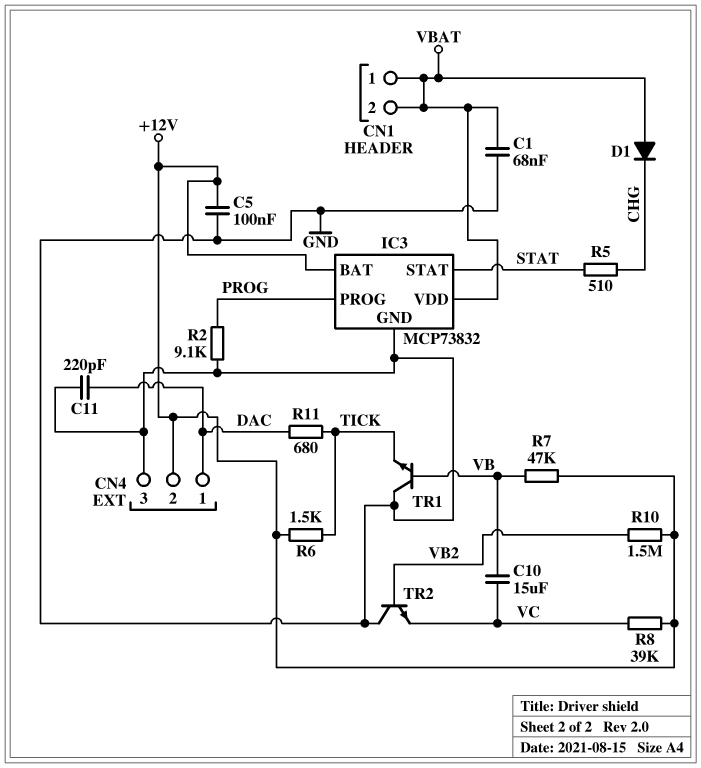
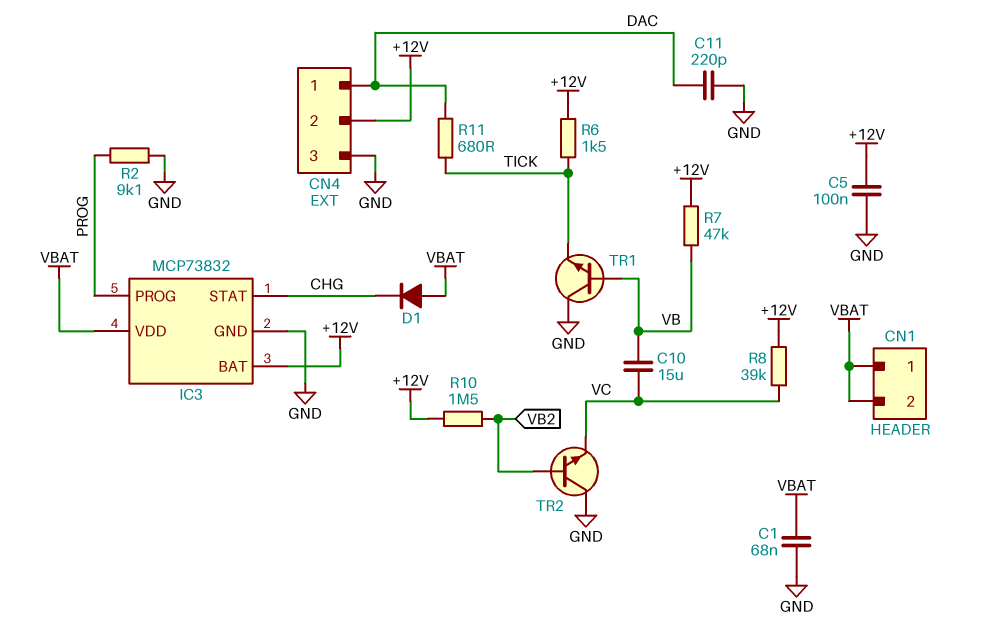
IC3 pin STAT: STAT -> CHG
R5: 510 (CHG, STAT) -> none

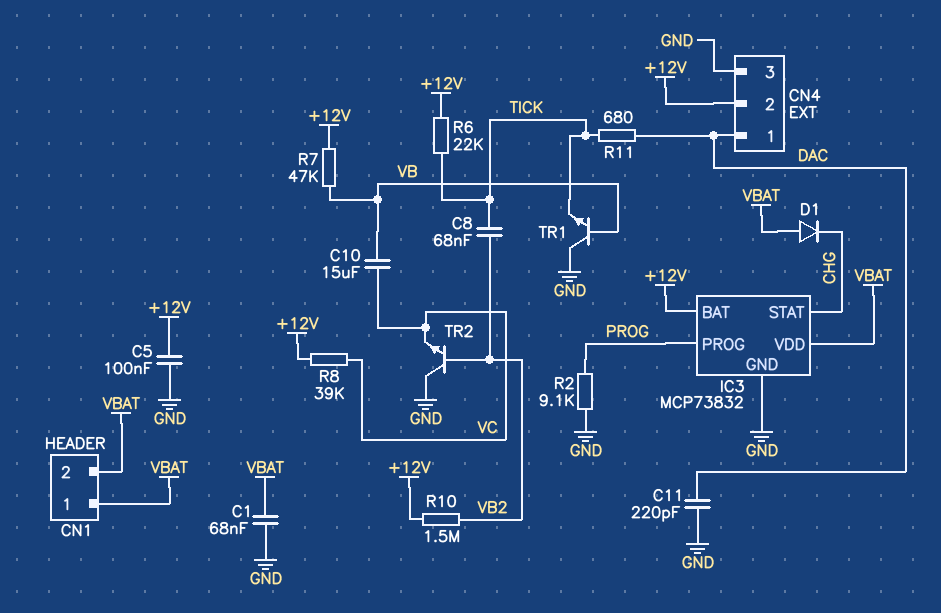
C8: none -> 68nF (TICK, VB2)
R6: 1.5k (+12V, TICK) -> 22k (+12V, TICK)

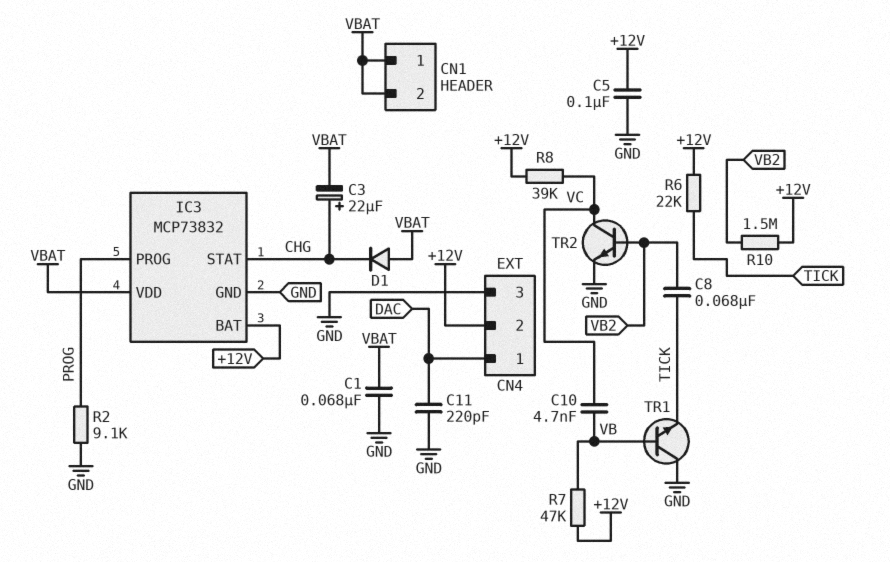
C3: none -> 22uF (plus CHG, minus VBAT)
C10: 15uF (VB, VC) -> 4.7nF (VB, VC)
R11: 680 (DAC, TICK) -> none
TR2: NPN (B VB2, C GND, E VC) -> NPN (B VB2, C VC, E GND)

